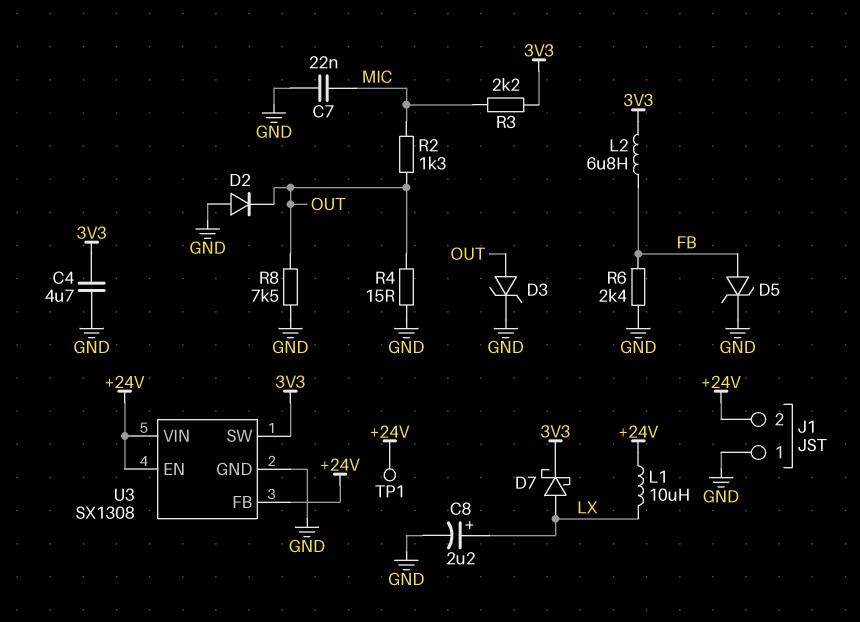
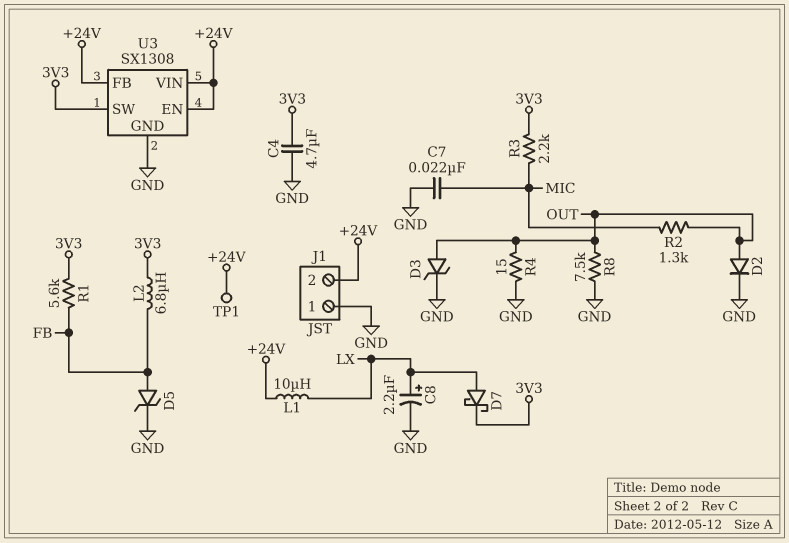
D2: diode (A GND, K OUT) -> diode (A OUT, K GND)
R1: none -> 5.6k (3V3, FB)
R6: 2.4k (FB, GND) -> none

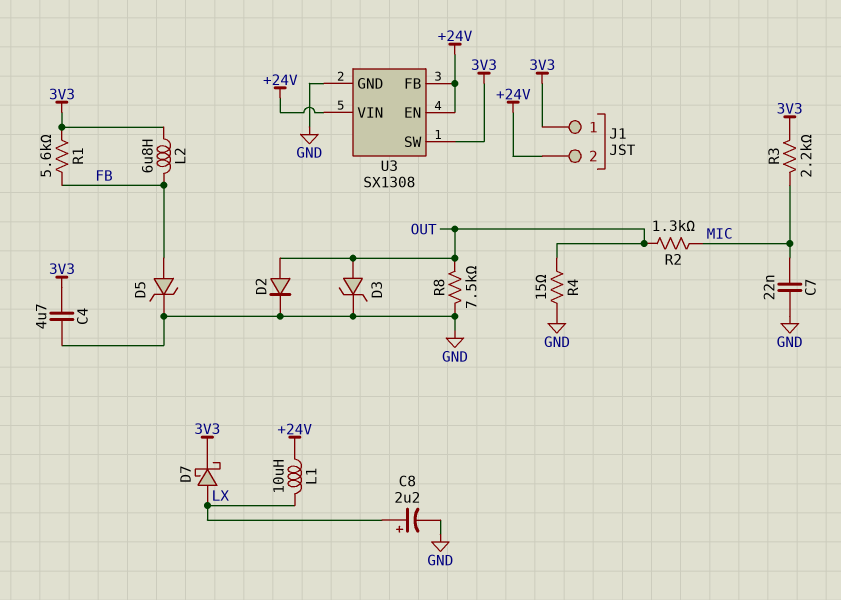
J1 pin 1: GND -> 3V3
TP1: test point (+24V) -> none

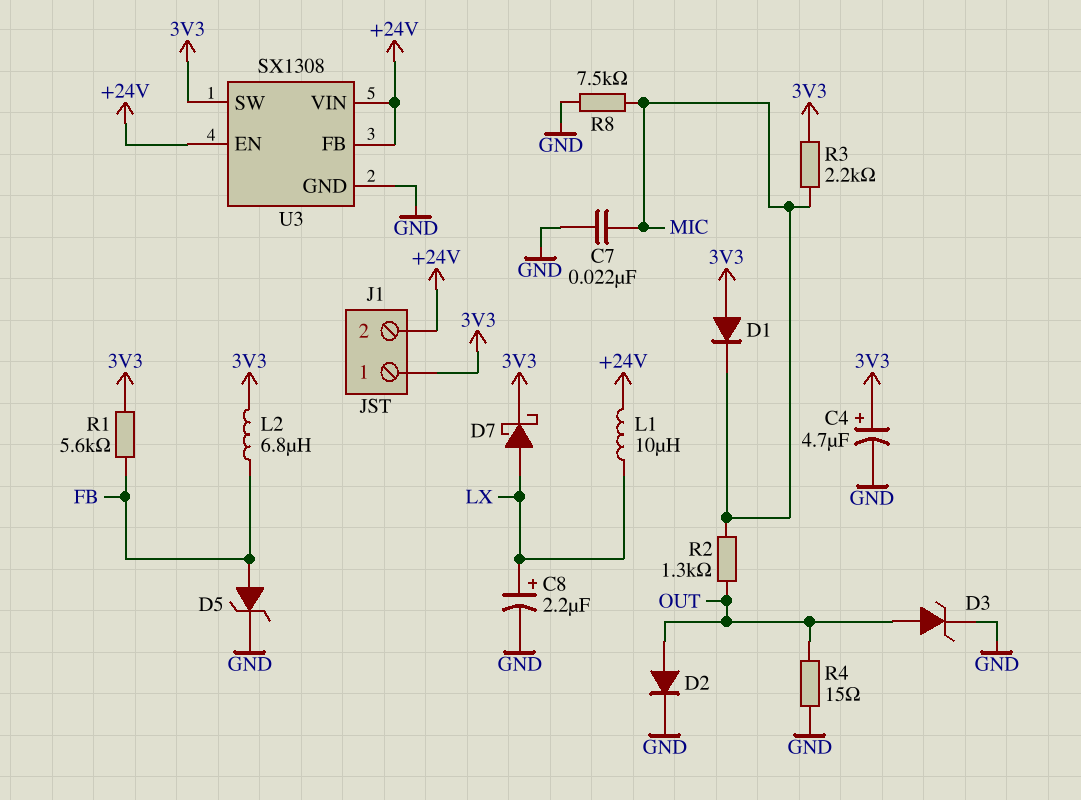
C4: 4.7uF (3V3, GND) -> 4.7uF (plus 3V3, minus GND)
D1: none -> diode (A 3V3, K MIC)
R8: 7.5k (GND, OUT) -> 7.5k (GND, MIC)

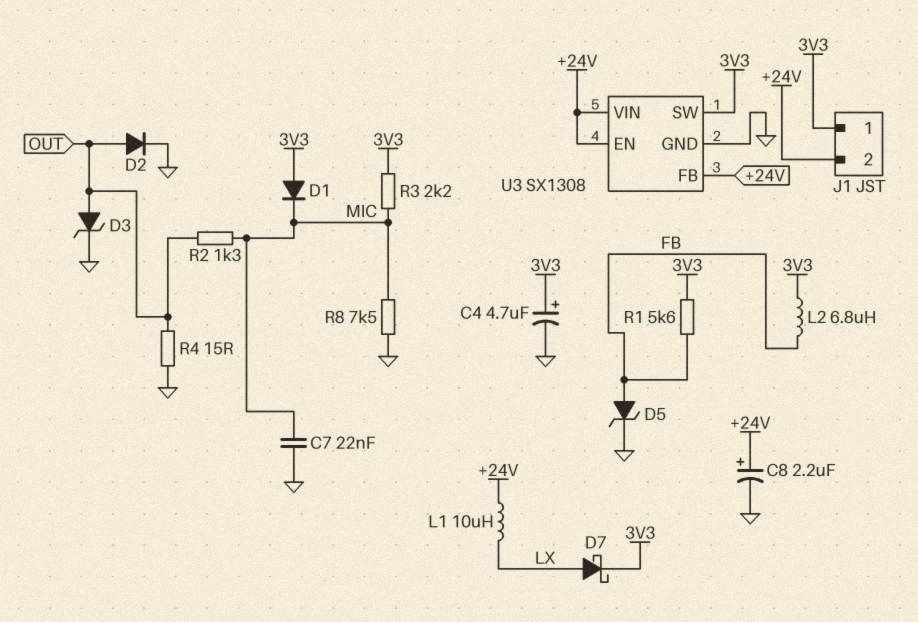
C8: 2.2uF (plus LX, minus GND) -> 2.2uF (plus +24V, minus GND)

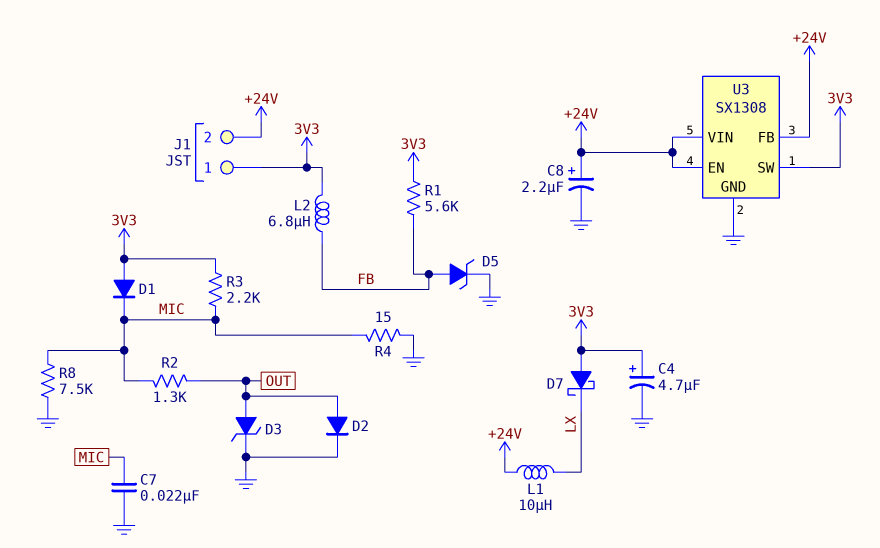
D7: schottky (A LX, K 3V3) -> schottky (A 3V3, K LX)
R4: 15 (GND, OUT) -> 15 (GND, MIC)

